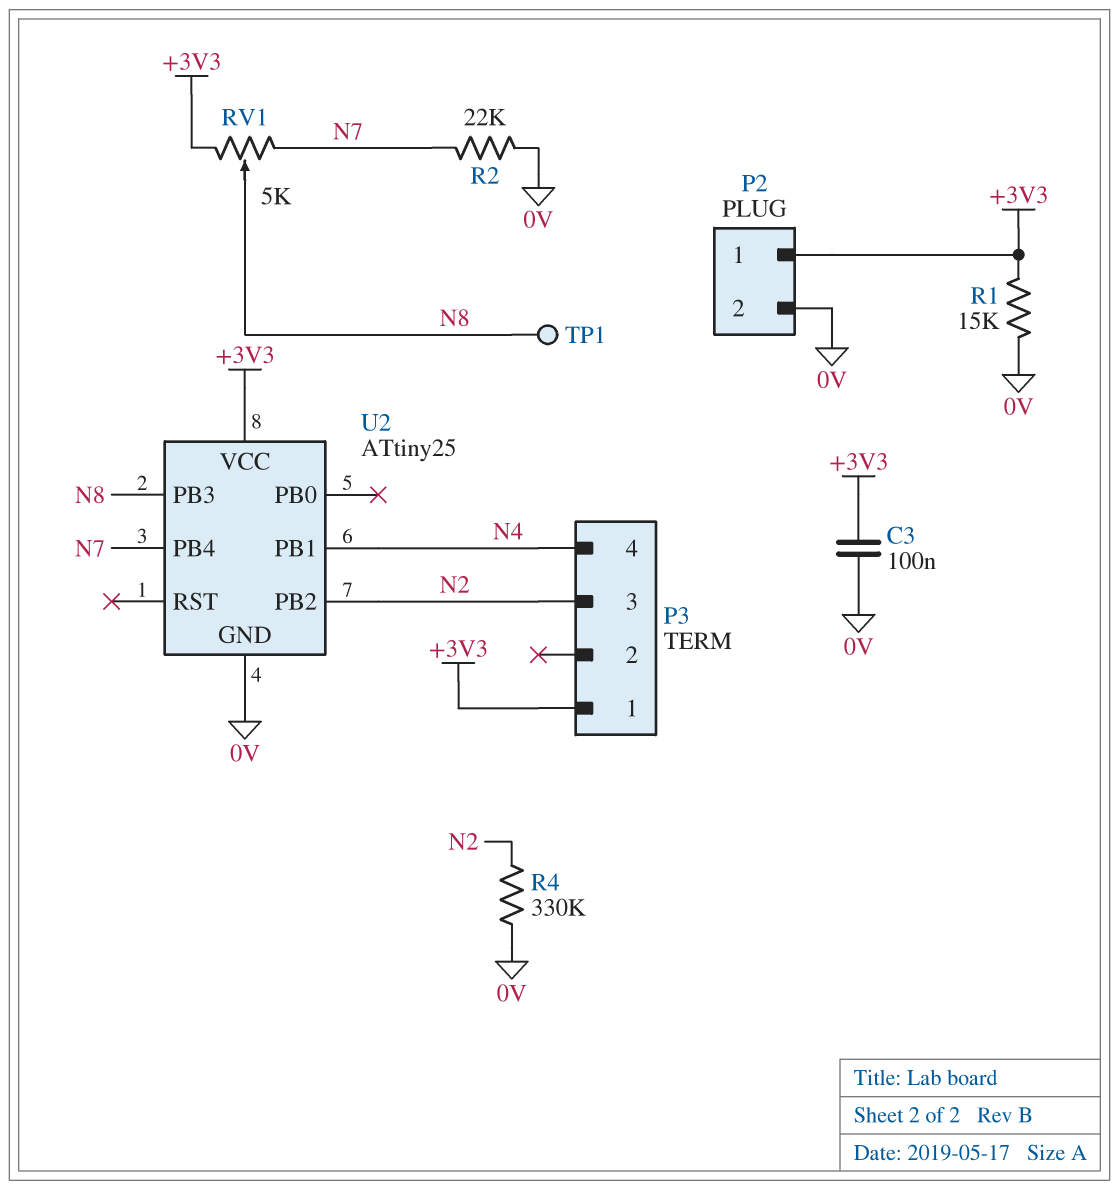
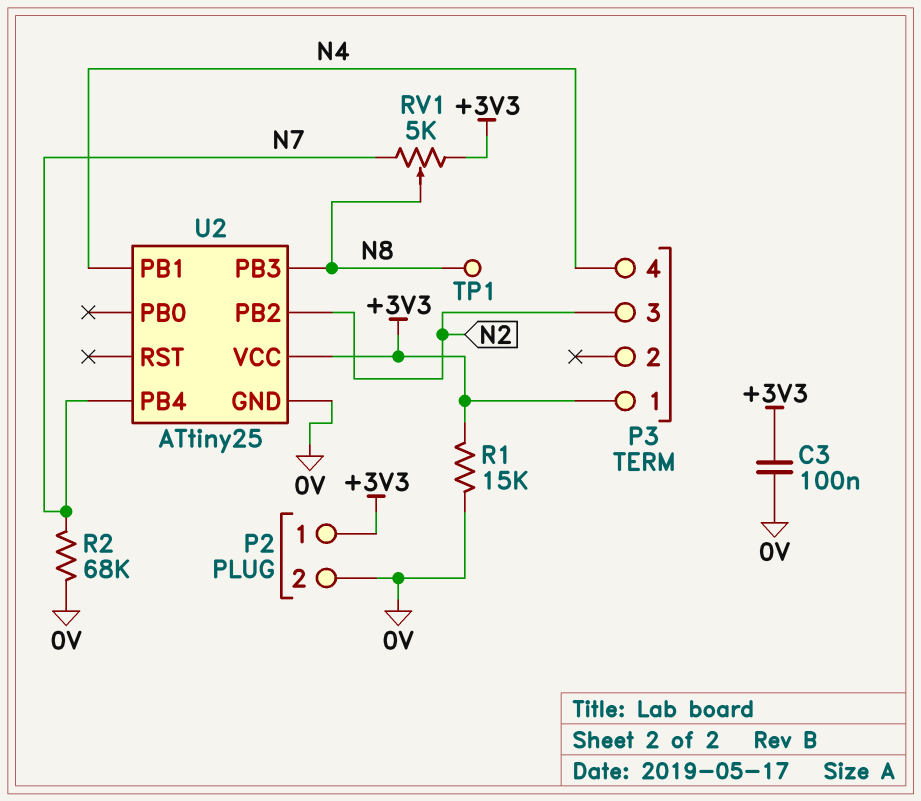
R2: 22k (0V, N7) -> 68k (0V, N7)
R4: 330k (0V, N2) -> none

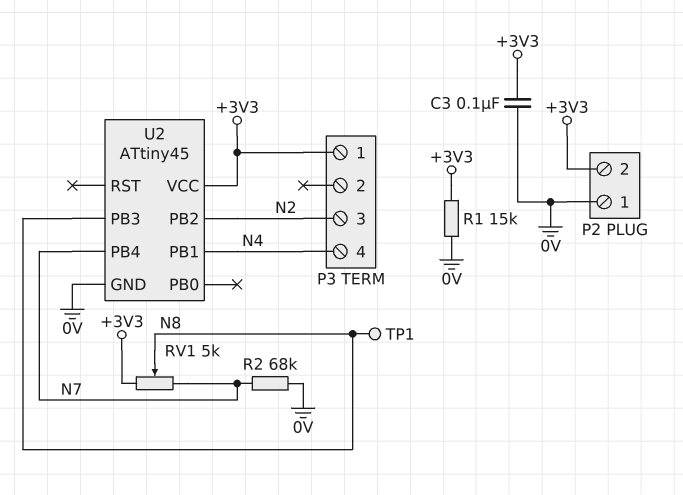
P2 pin 1: +3V3 -> 0V
P2 pin 2: 0V -> +3V3
U2: ATtiny25 -> ATtiny45

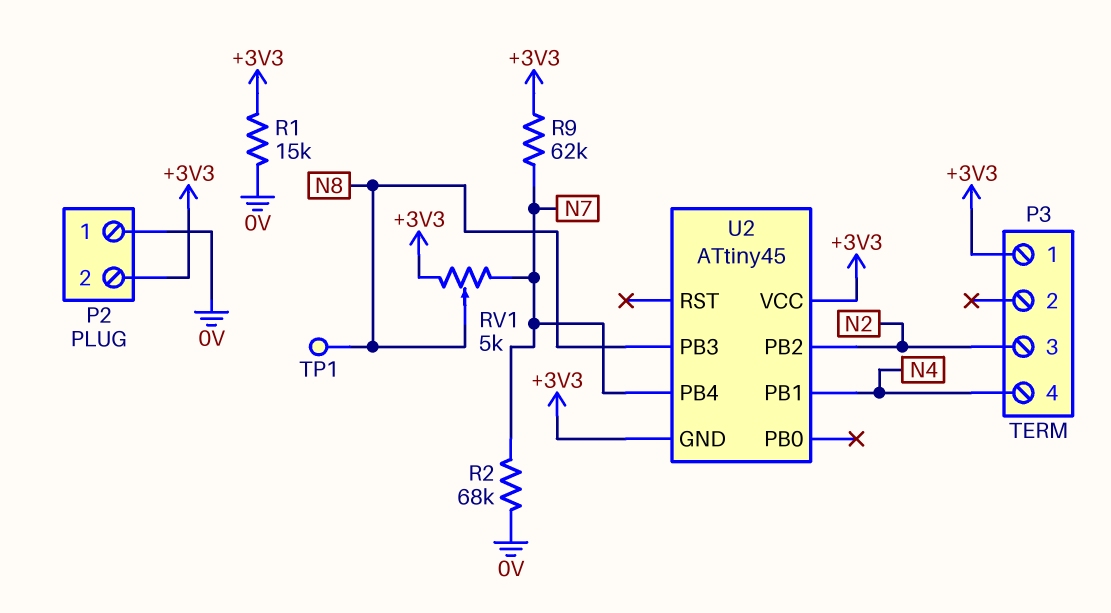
C3: 100nF (+3V3, 0V) -> none
R9: none -> 62k (+3V3, N7)
U2 pin GND: 0V -> +3V3

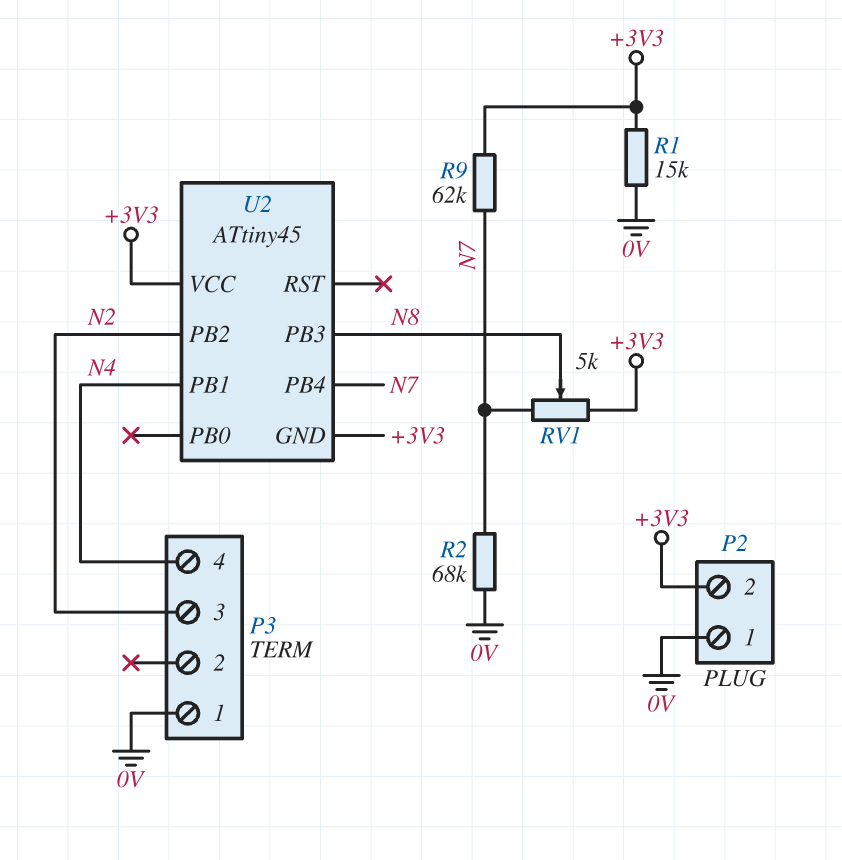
P3 pin 1: +3V3 -> 0V
TP1: test point (N8) -> none

